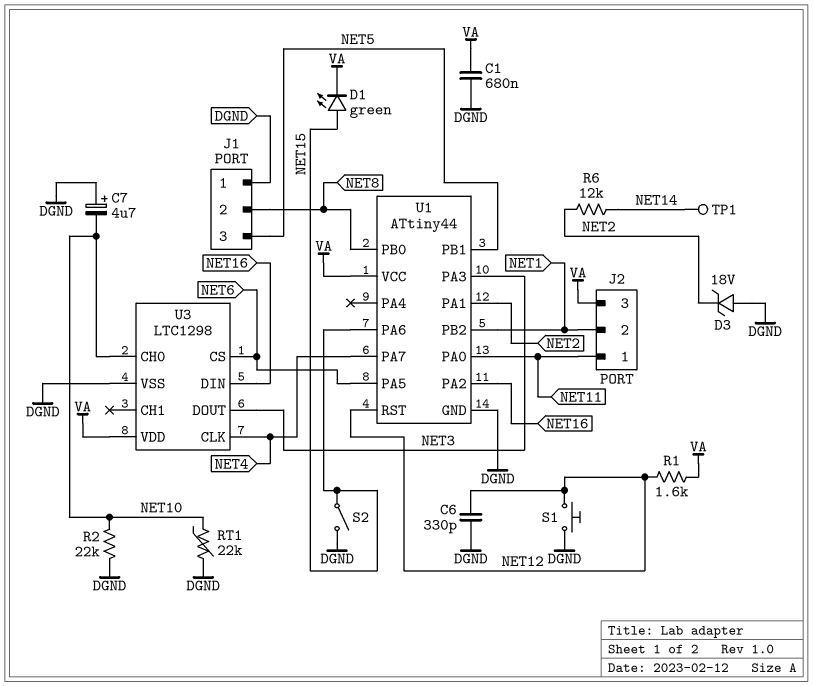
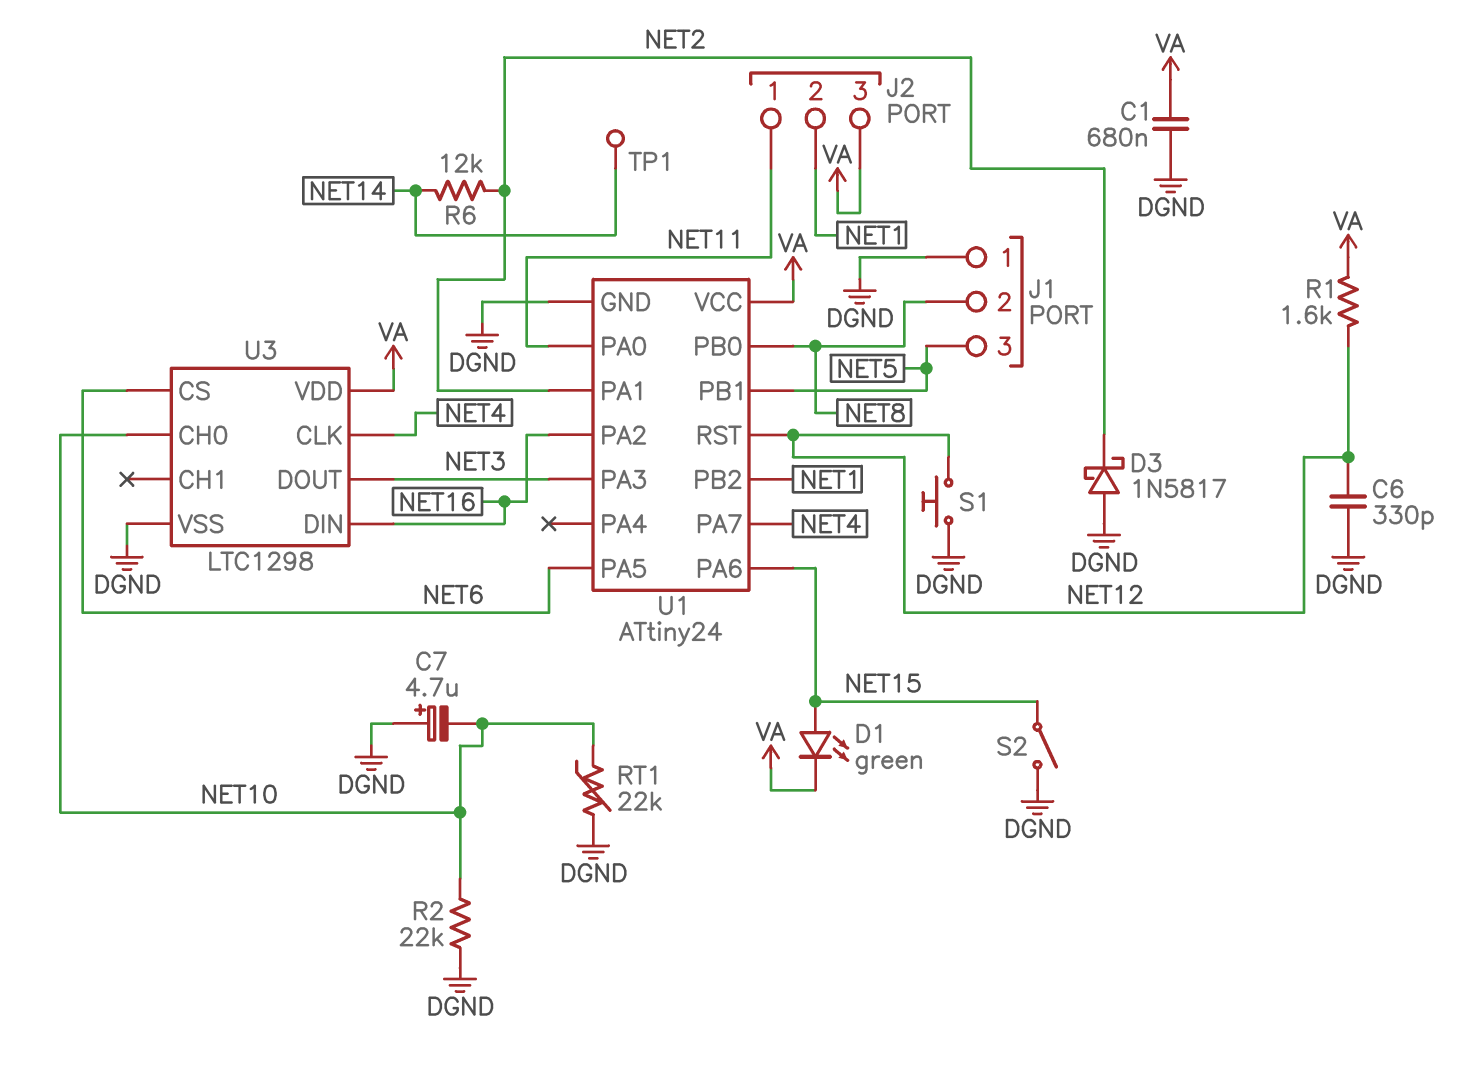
D3: zener 18V (A DGND, K NET2) -> schottky 1N5817 (A DGND, K NET2)
U1: ATtiny44 -> ATtiny24

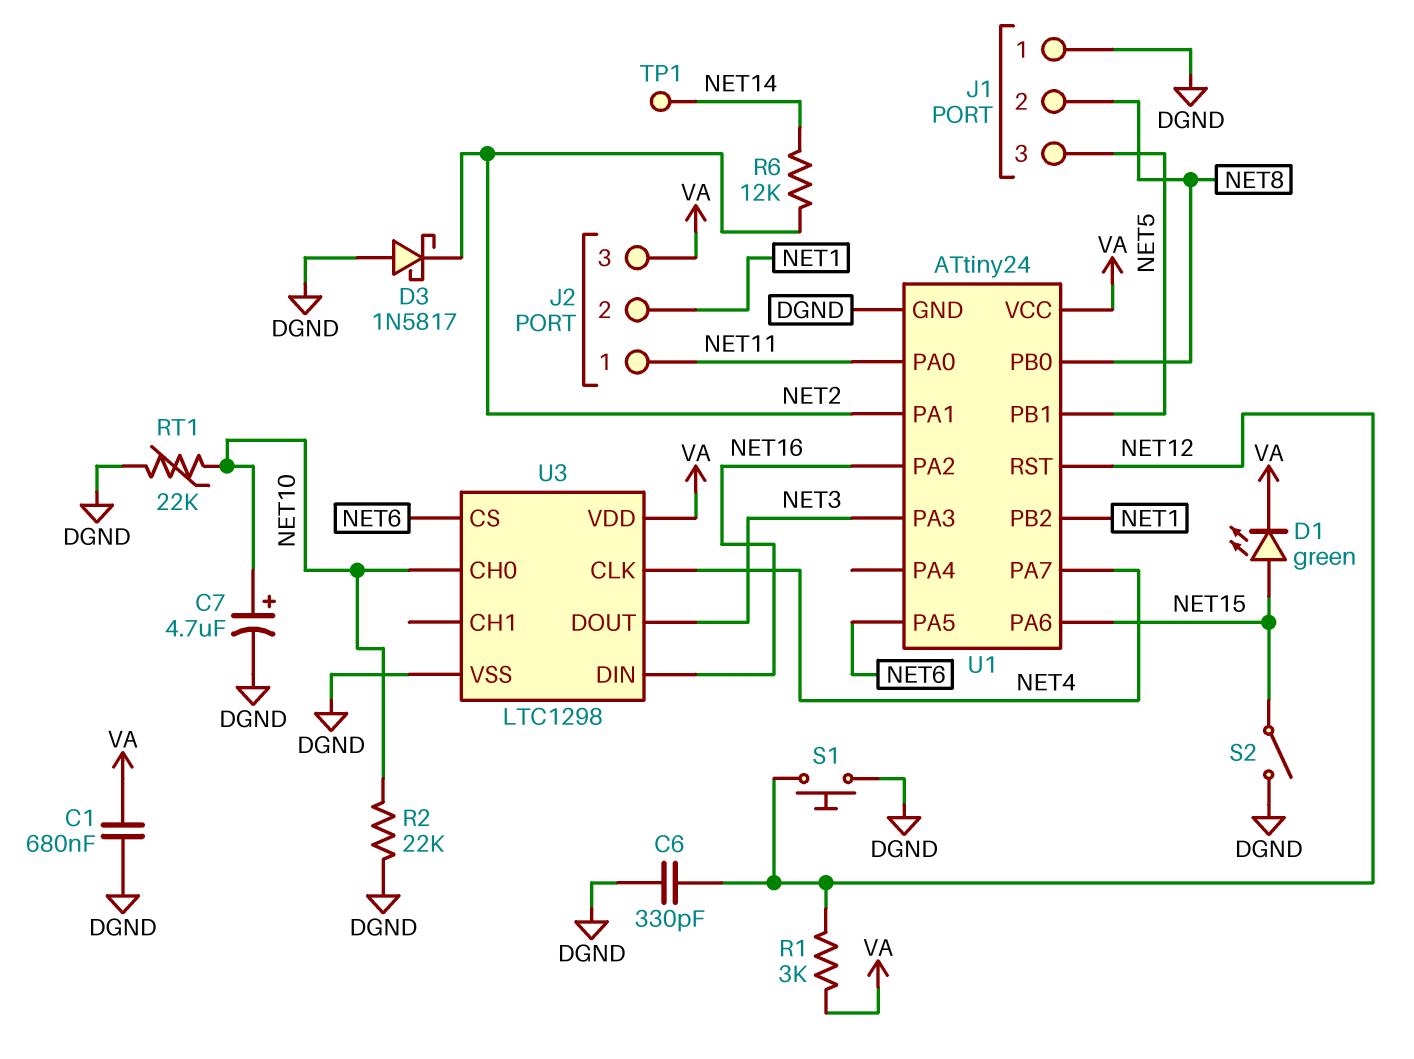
C7: 4.7uF (plus DGND, minus NET10) -> 4.7uF (plus NET10, minus DGND)
R1: 1.6k (NET12, VA) -> 3k (NET12, VA)

